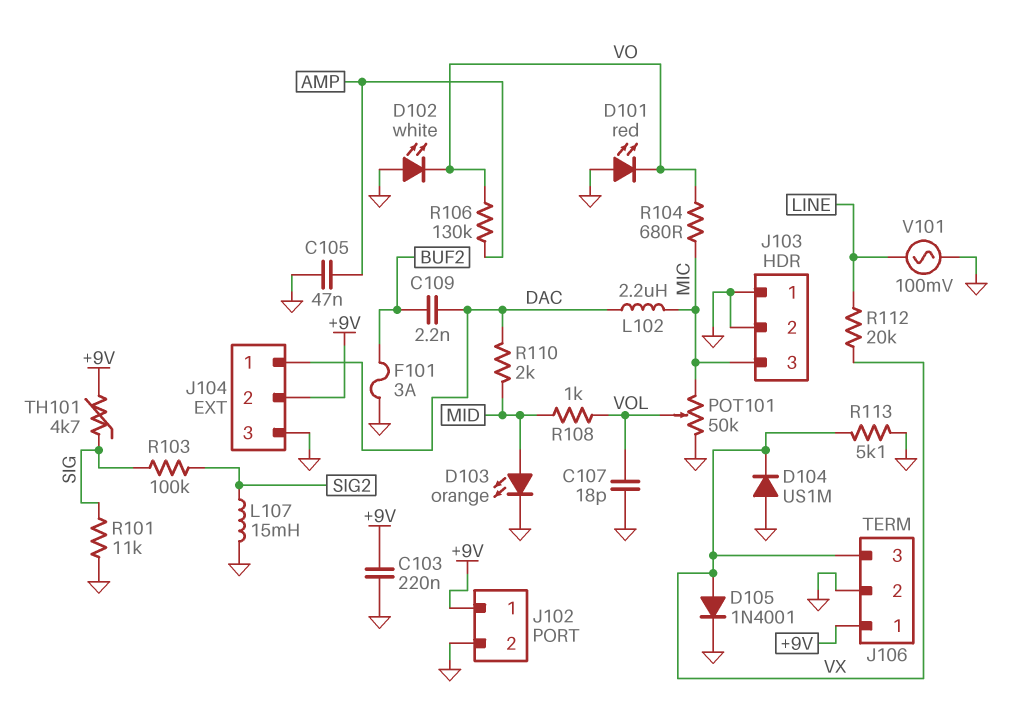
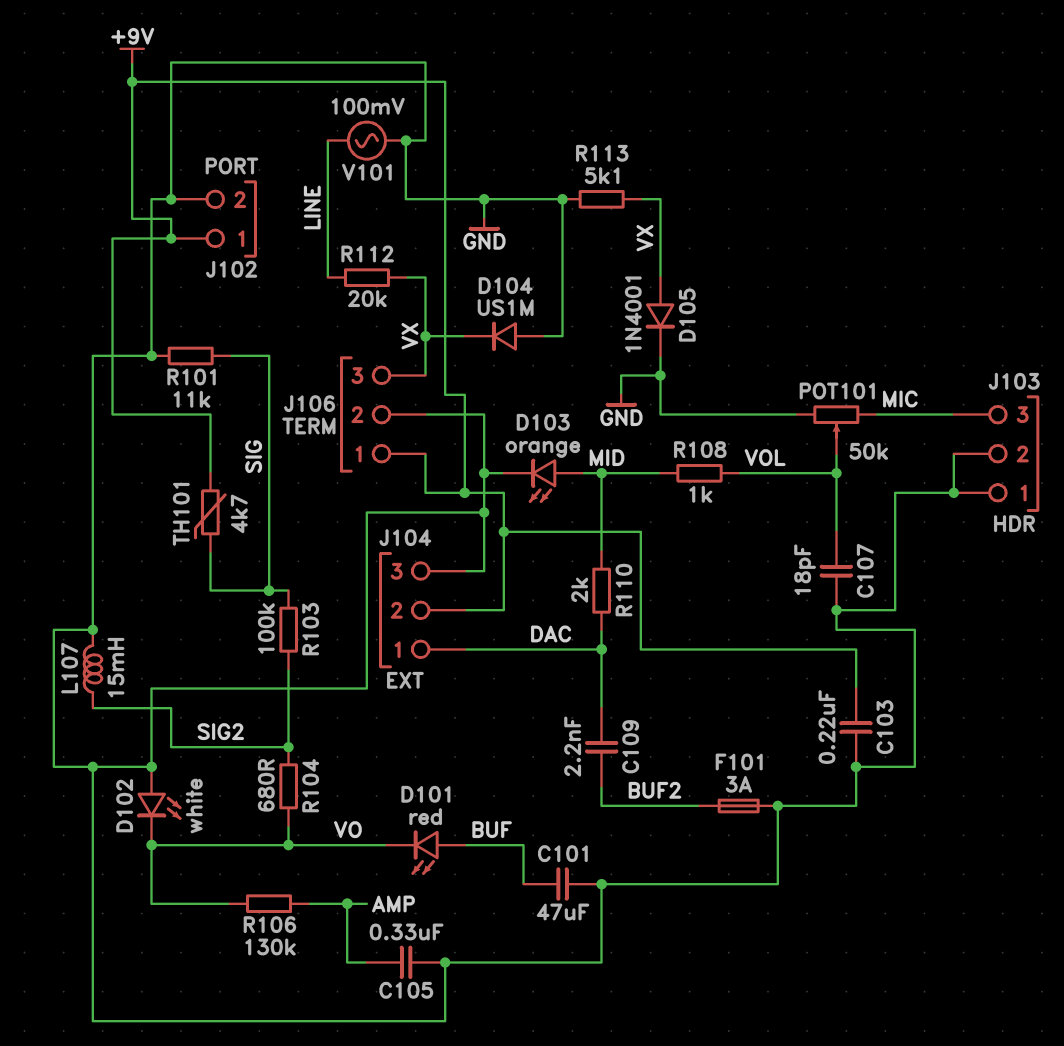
C101: none -> 47uF (BUF, GND)
C105: 47nF (AMP, GND) -> 330nF (AMP, GND)
D101: LED red (A GND, K VO) -> LED red (A BUF, K VO)
L102: 2.2uH (DAC, MIC) -> none
R104: 680 (MIC, VO) -> 680 (SIG2, VO)

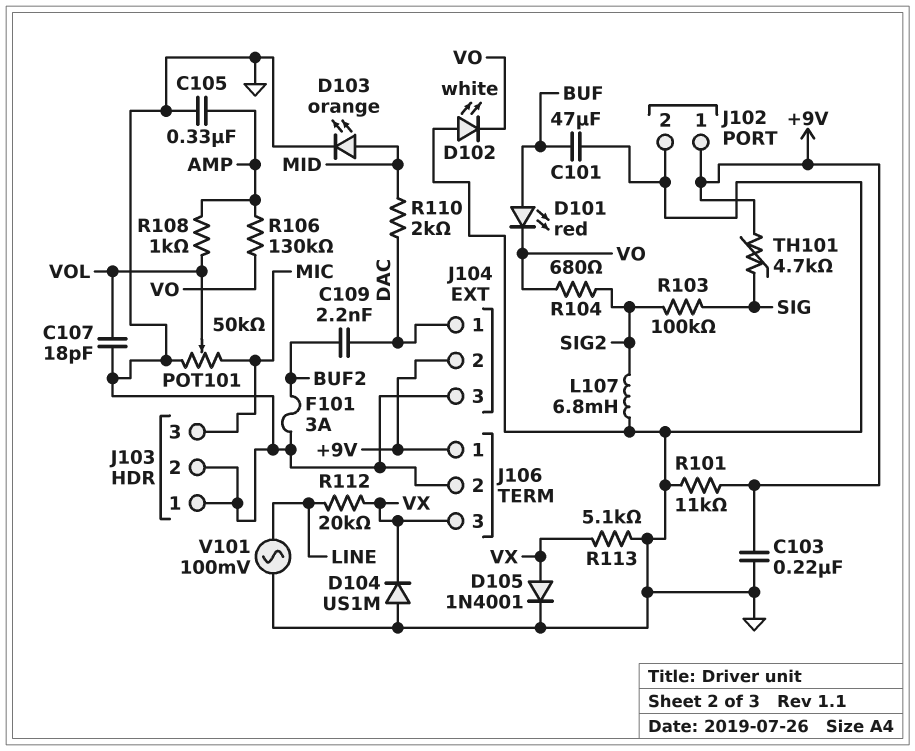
L107: 15mH (GND, SIG2) -> 6.8mH (GND, SIG2)
R101: 11k (GND, SIG) -> 11k (+9V, GND)
R108: 1k (MID, VOL) -> 1k (AMP, VOL)

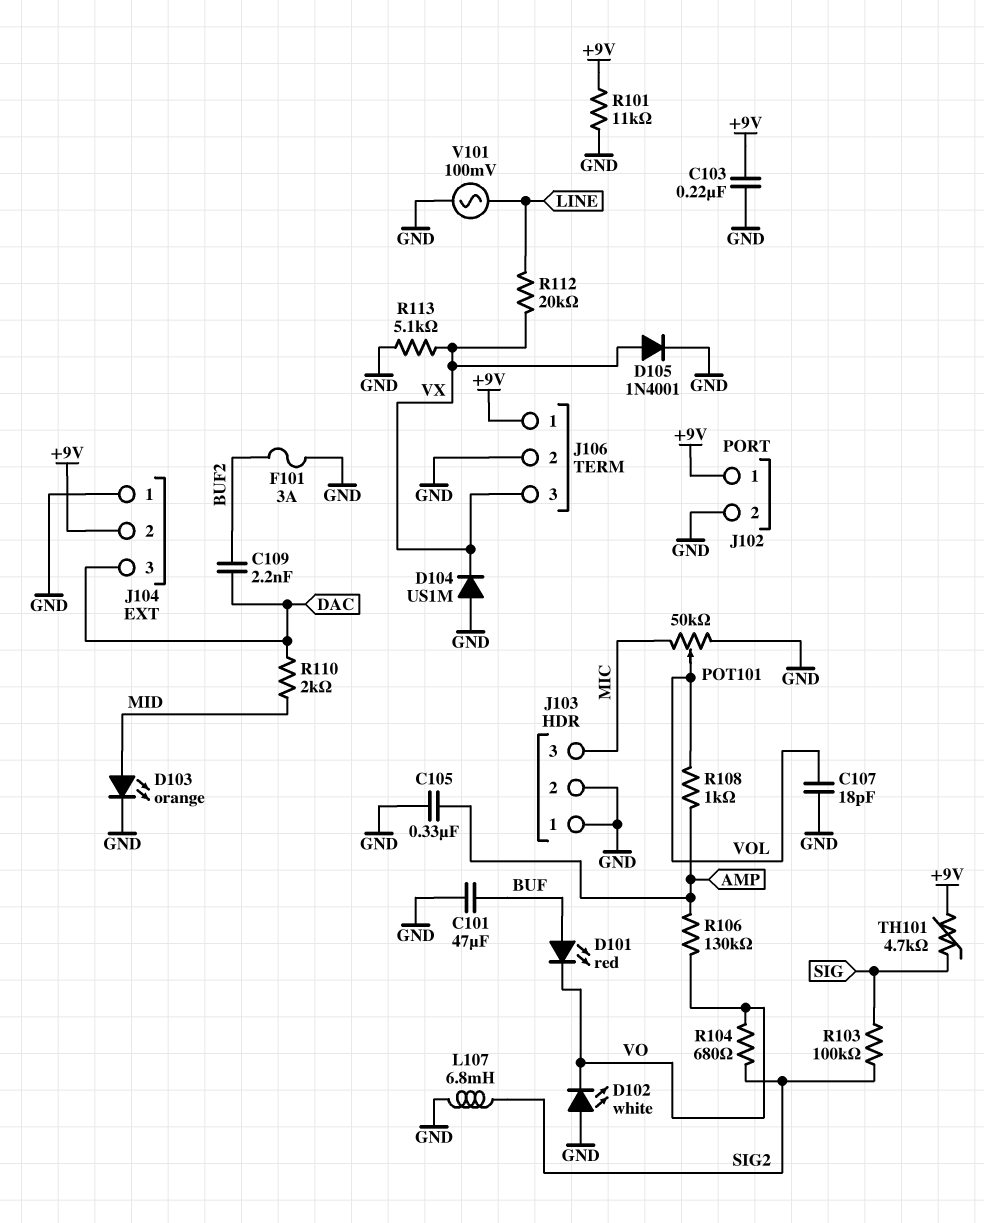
J104 pin 1: DAC -> GND
J104 pin 3: GND -> DAC

